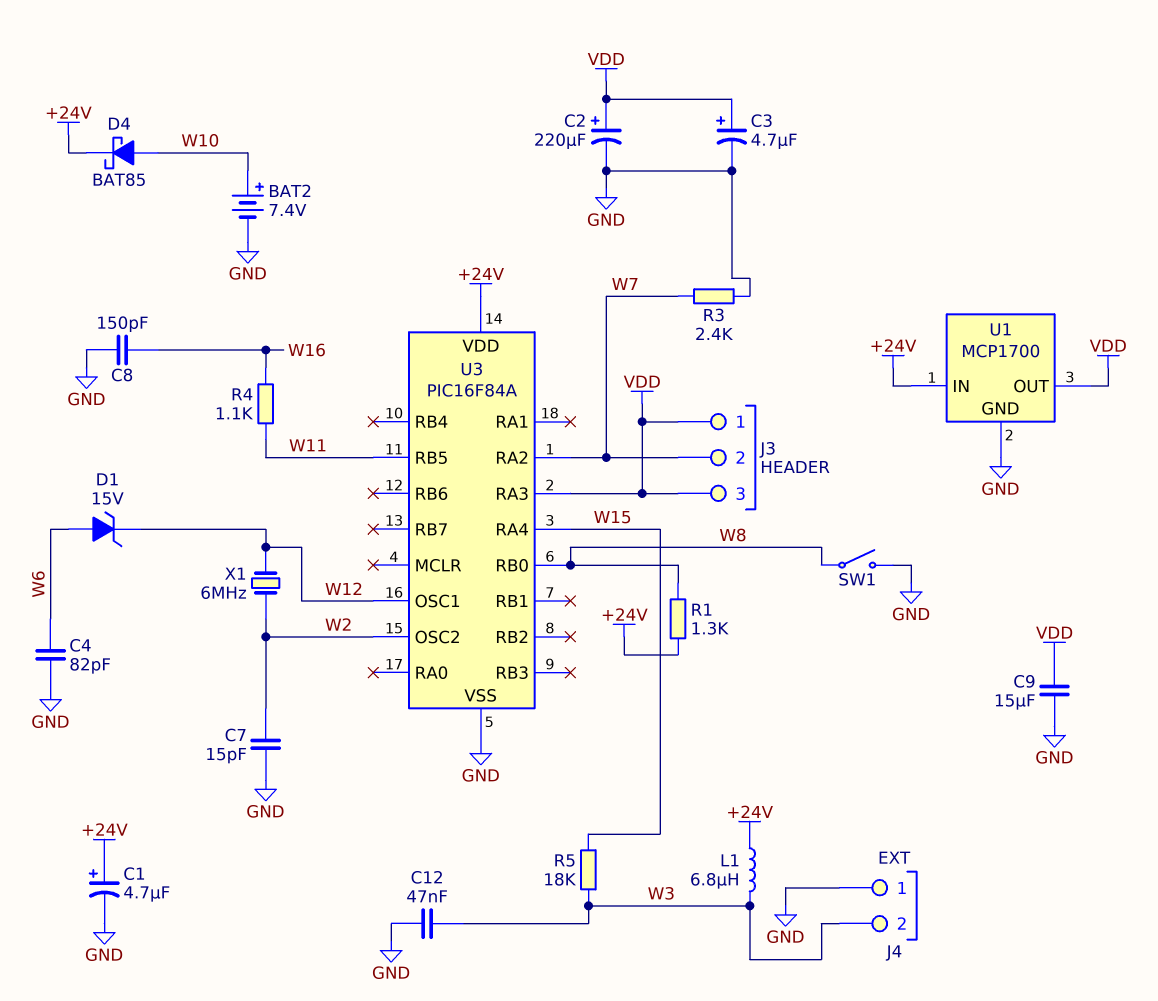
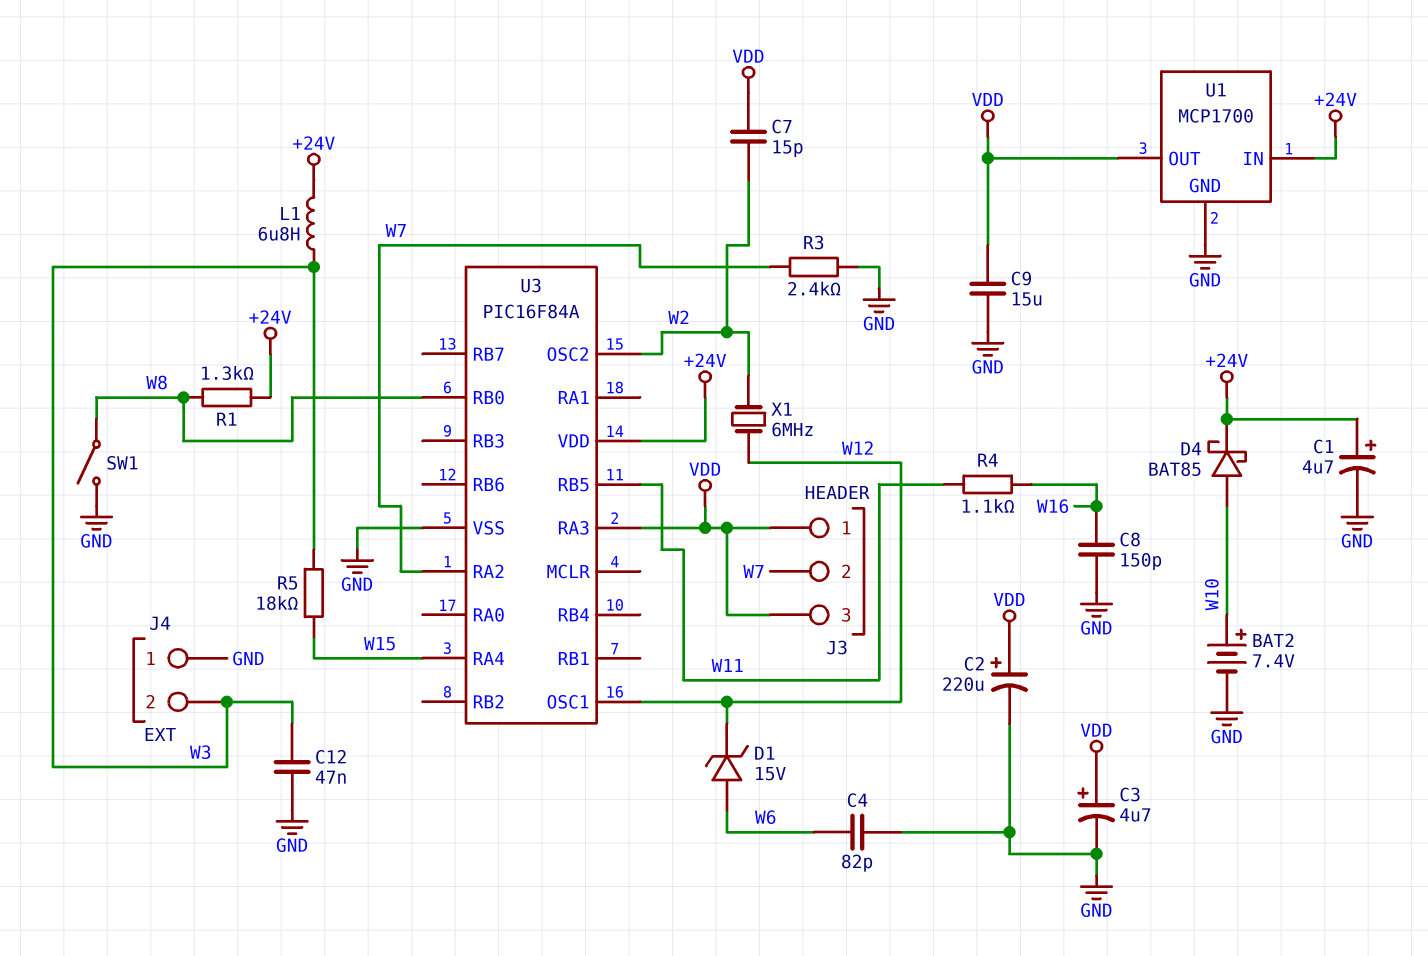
C7: 15pF (GND, W2) -> 15pF (VDD, W2)

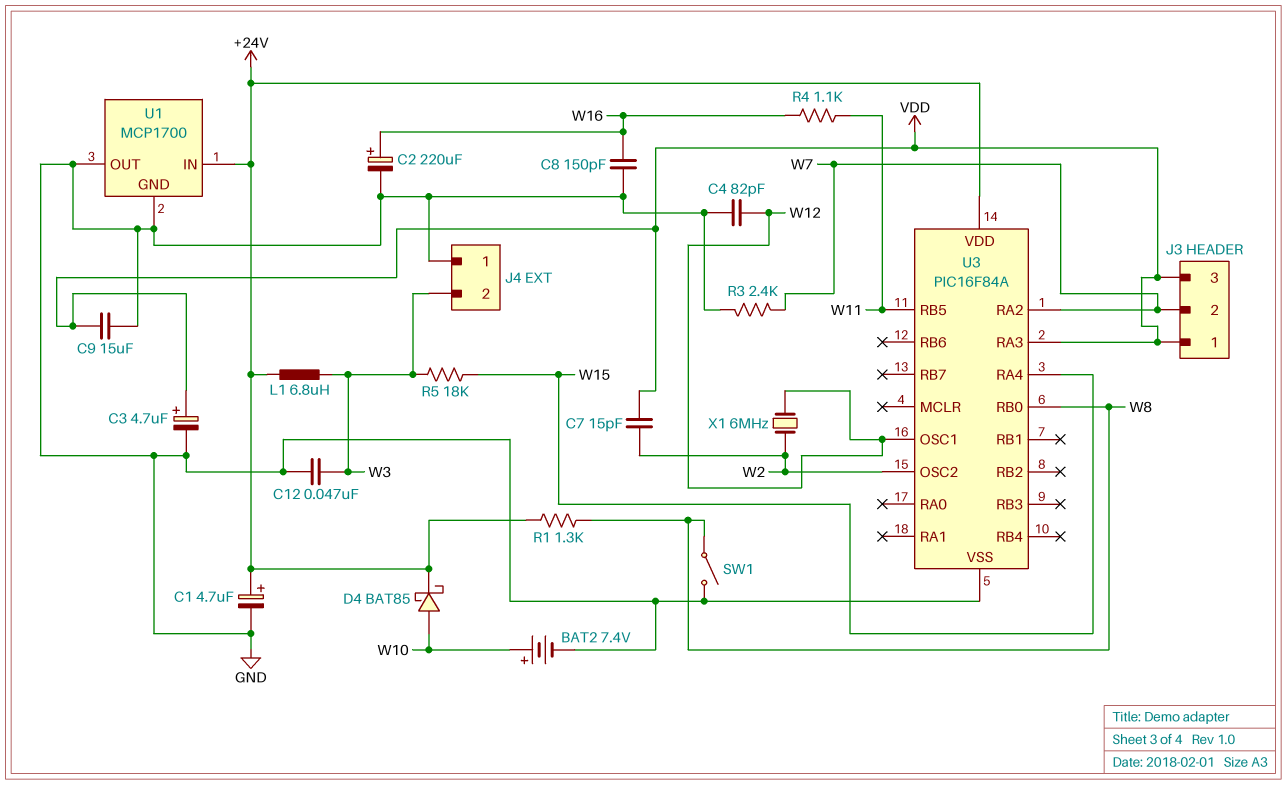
C2: 220uF (plus VDD, minus GND) -> 220uF (plus W16, minus GND)
C4: 82pF (GND, W6) -> 82pF (GND, W12)
D1: zener 15V (A W6, K W12) -> none
U1 pin OUT: VDD -> GND

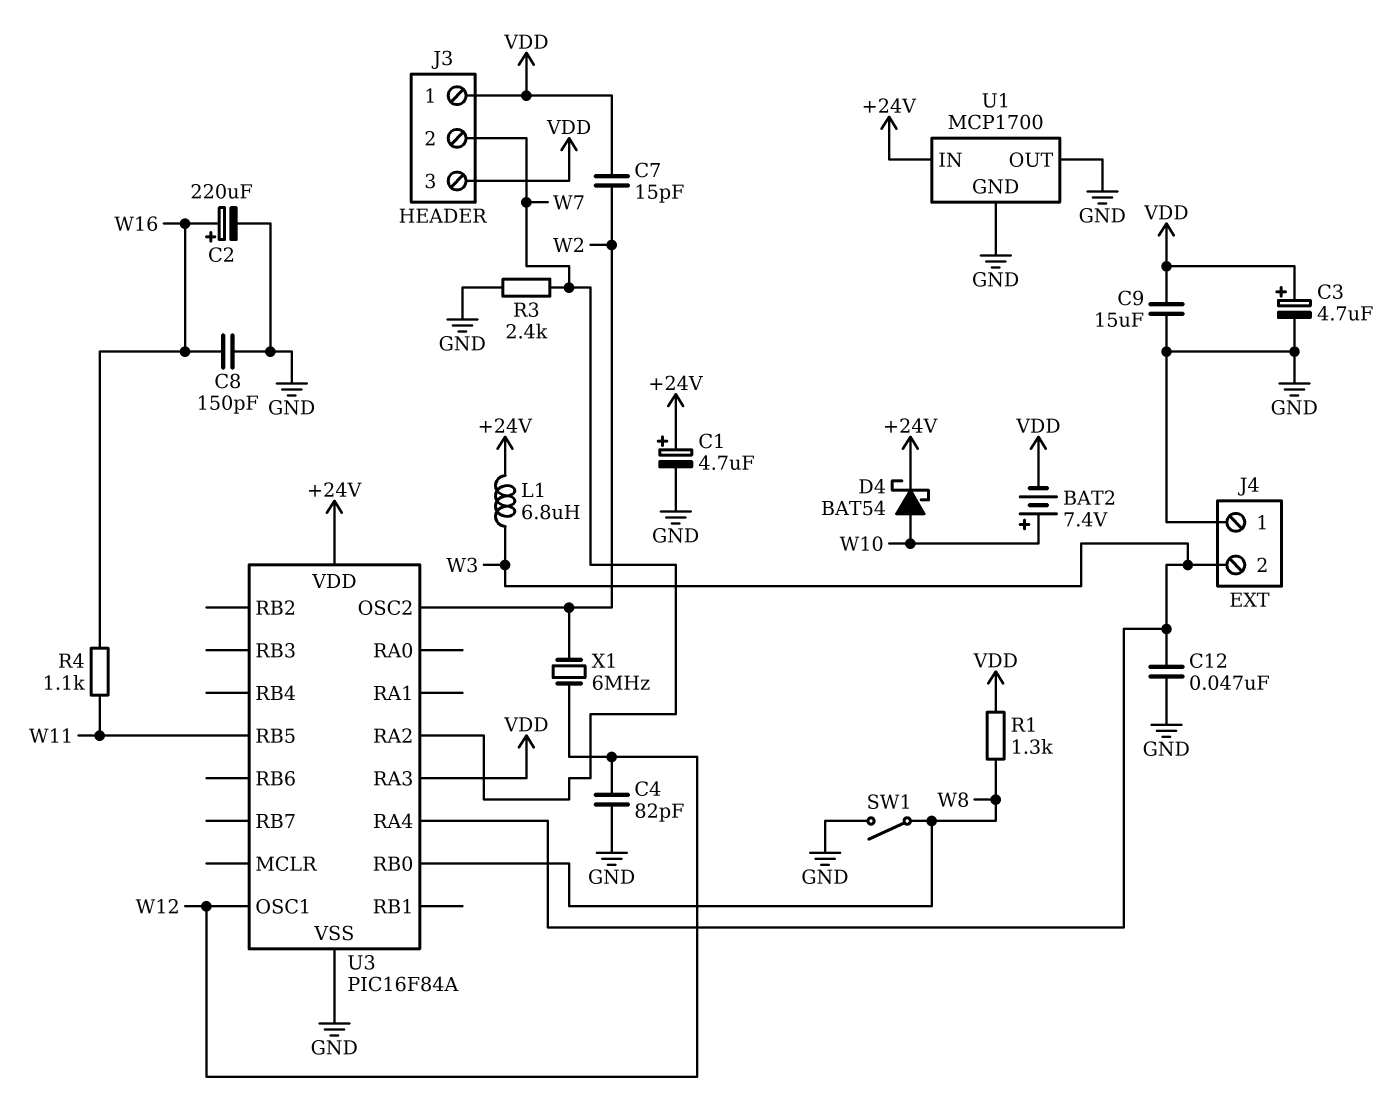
BAT2: 7.4V (plus W10, minus GND) -> 7.4V (plus W10, minus VDD)
D4: schottky BAT85 (A W10, K +24V) -> schottky BAT54 (A W10, K +24V)
R1: 1.3k (+24V, W8) -> 1.3k (VDD, W8)
R5: 18k (W3, W15) -> none
U3 pin RA4: W15 -> W3

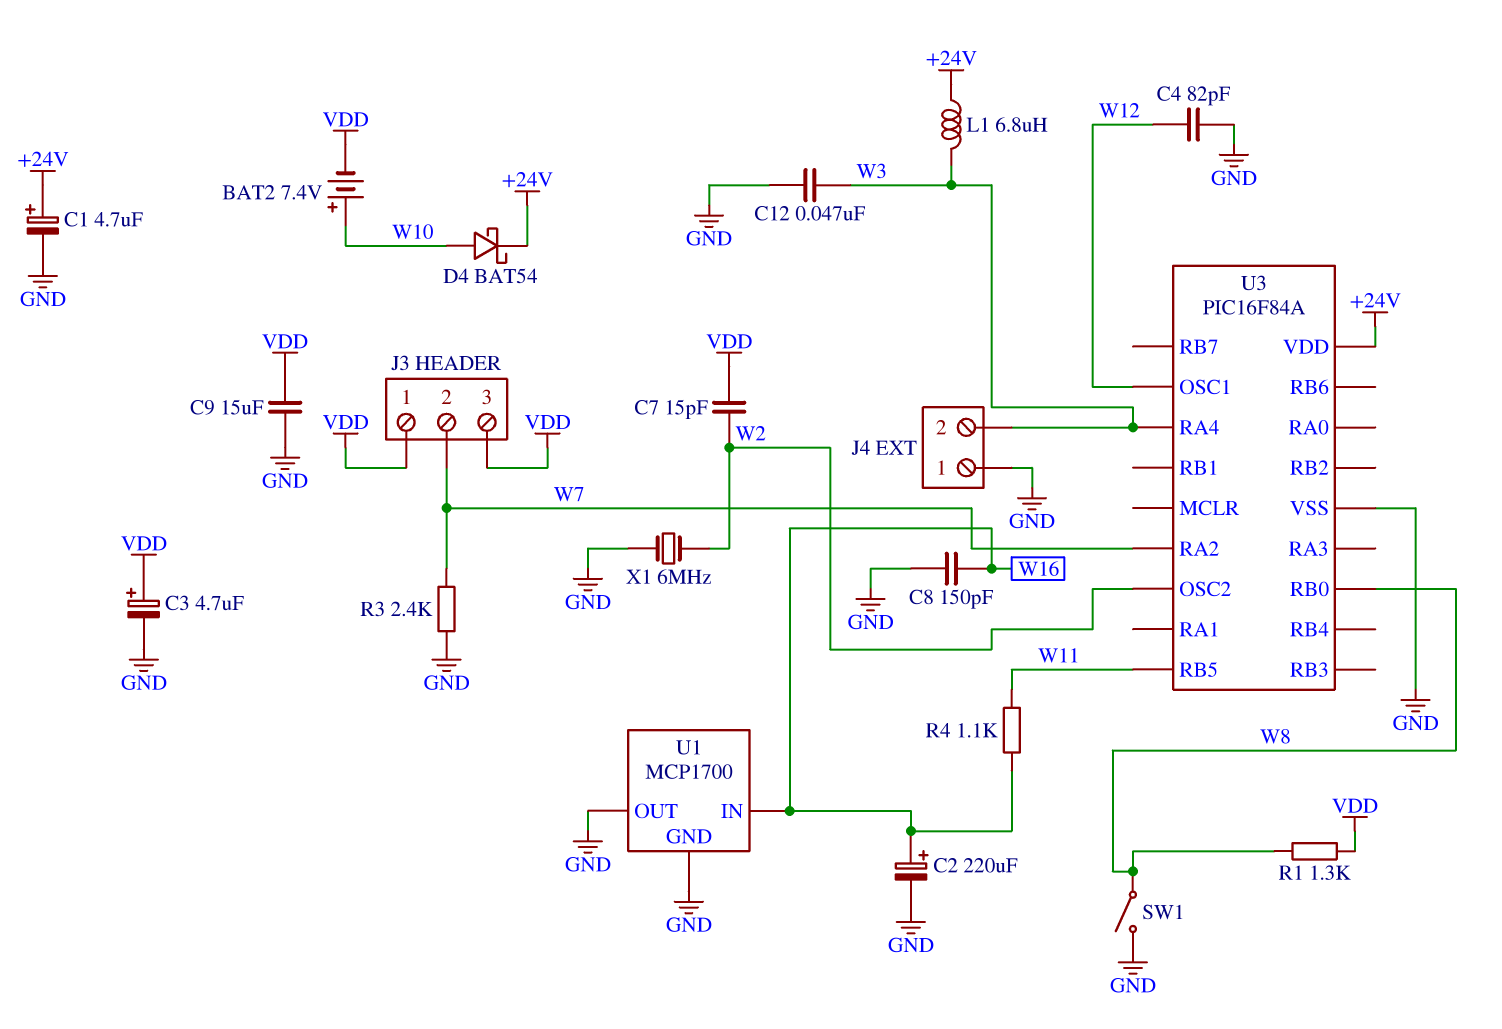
U1 pin IN: +24V -> W16
U3 pin RA3: VDD -> none
X1: 6MHz (W2, W12) -> 6MHz (GND, W2)

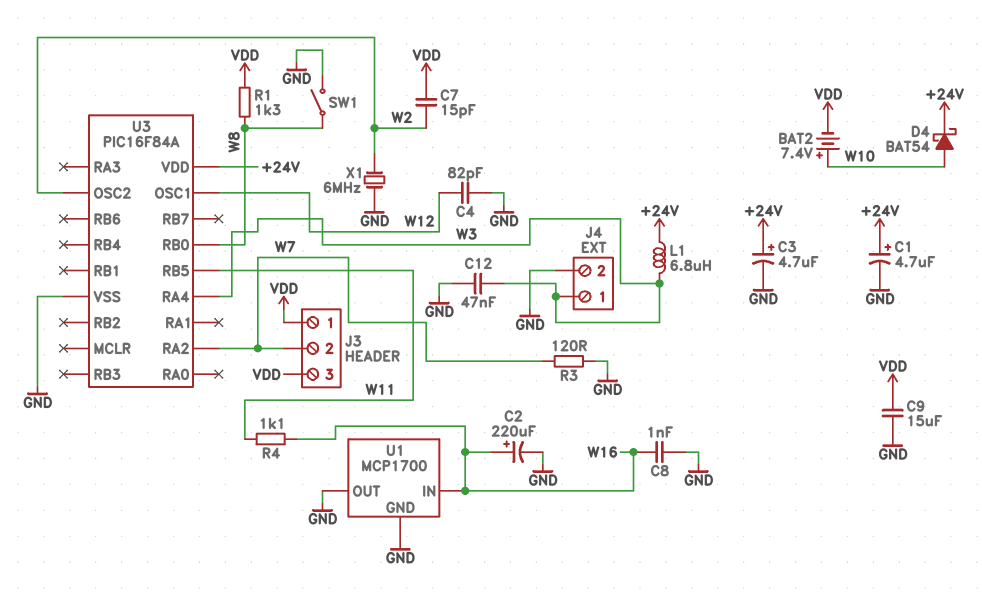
C3: 4.7uF (plus VDD, minus GND) -> 4.7uF (plus +24V, minus GND)
C8: 150pF (GND, W16) -> 1nF (GND, W16)
J4 pin 1: GND -> W3
J4 pin 2: W3 -> GND
R3: 2.4k (GND, W7) -> 120 (GND, W7)

